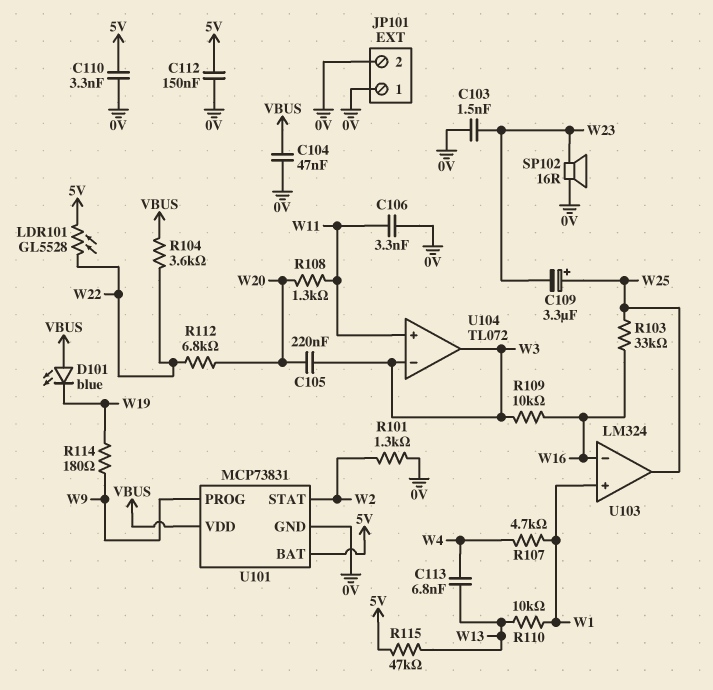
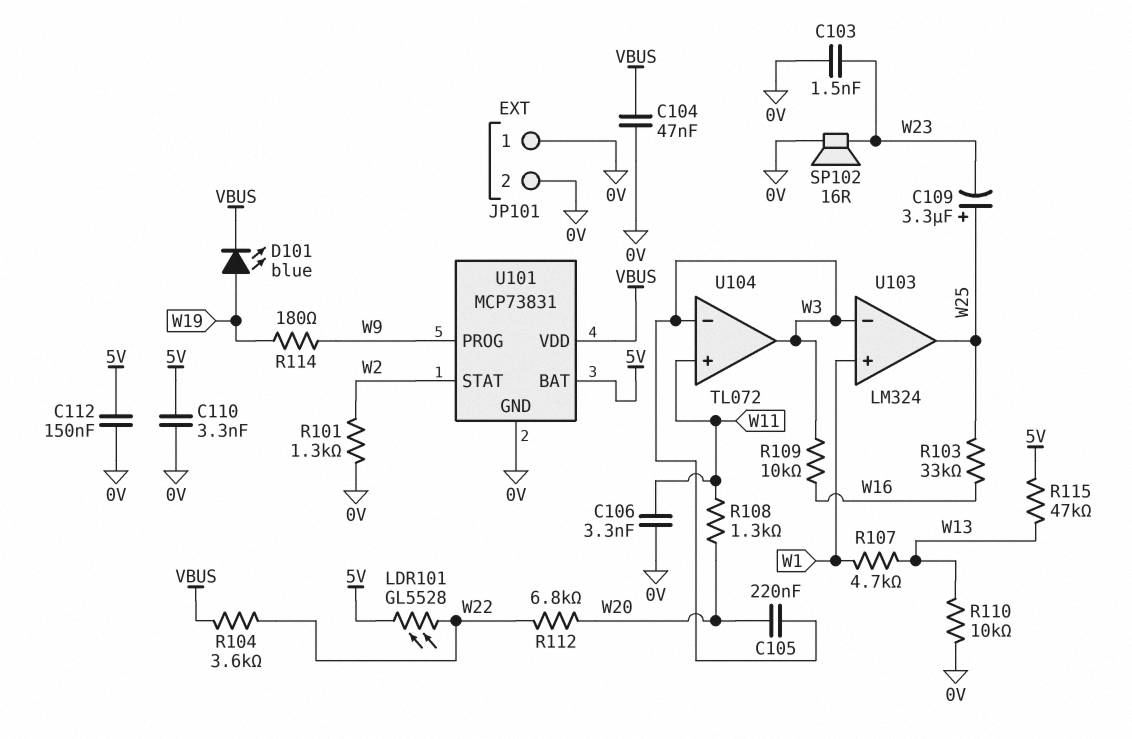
C113: 6.8nF (W4, W13) -> none
D101: LED blue (A VBUS, K W19) -> LED blue (A W19, K VBUS)
R107: 4.7k (W1, W4) -> 4.7k (W1, W13)
R110: 10k (W1, W13) -> 10k (0V, W13)
U103 pin in-: W16 -> W3

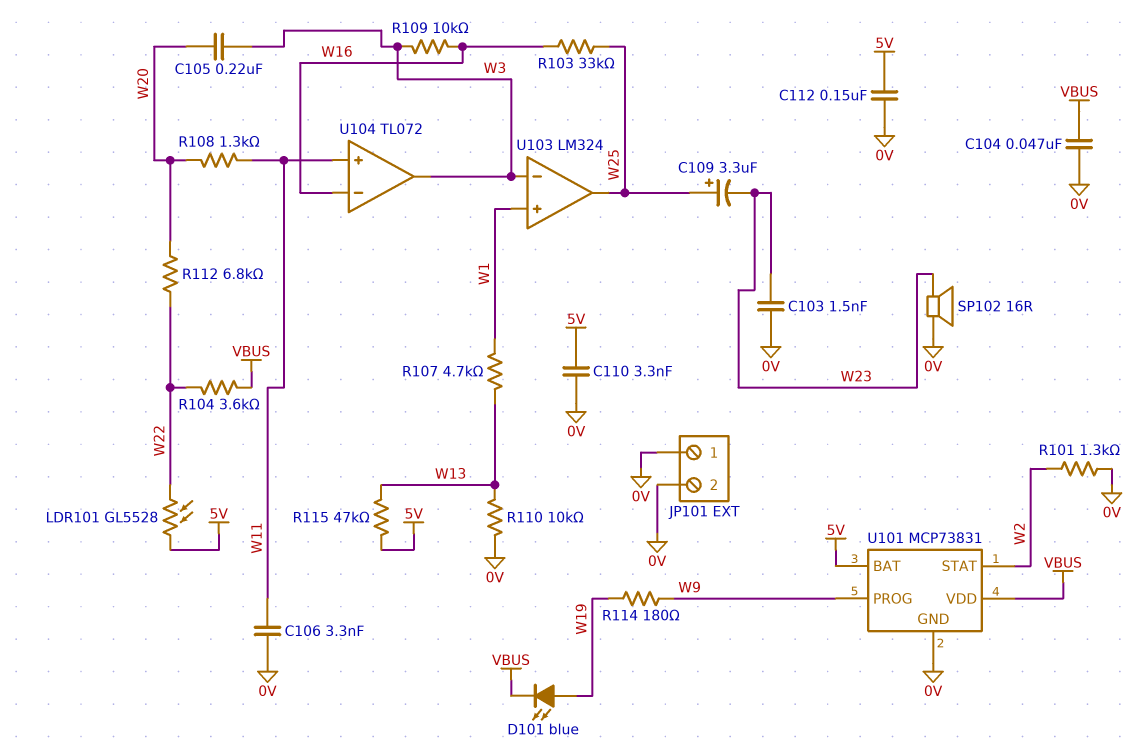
U104 pin in-: W3 -> W16

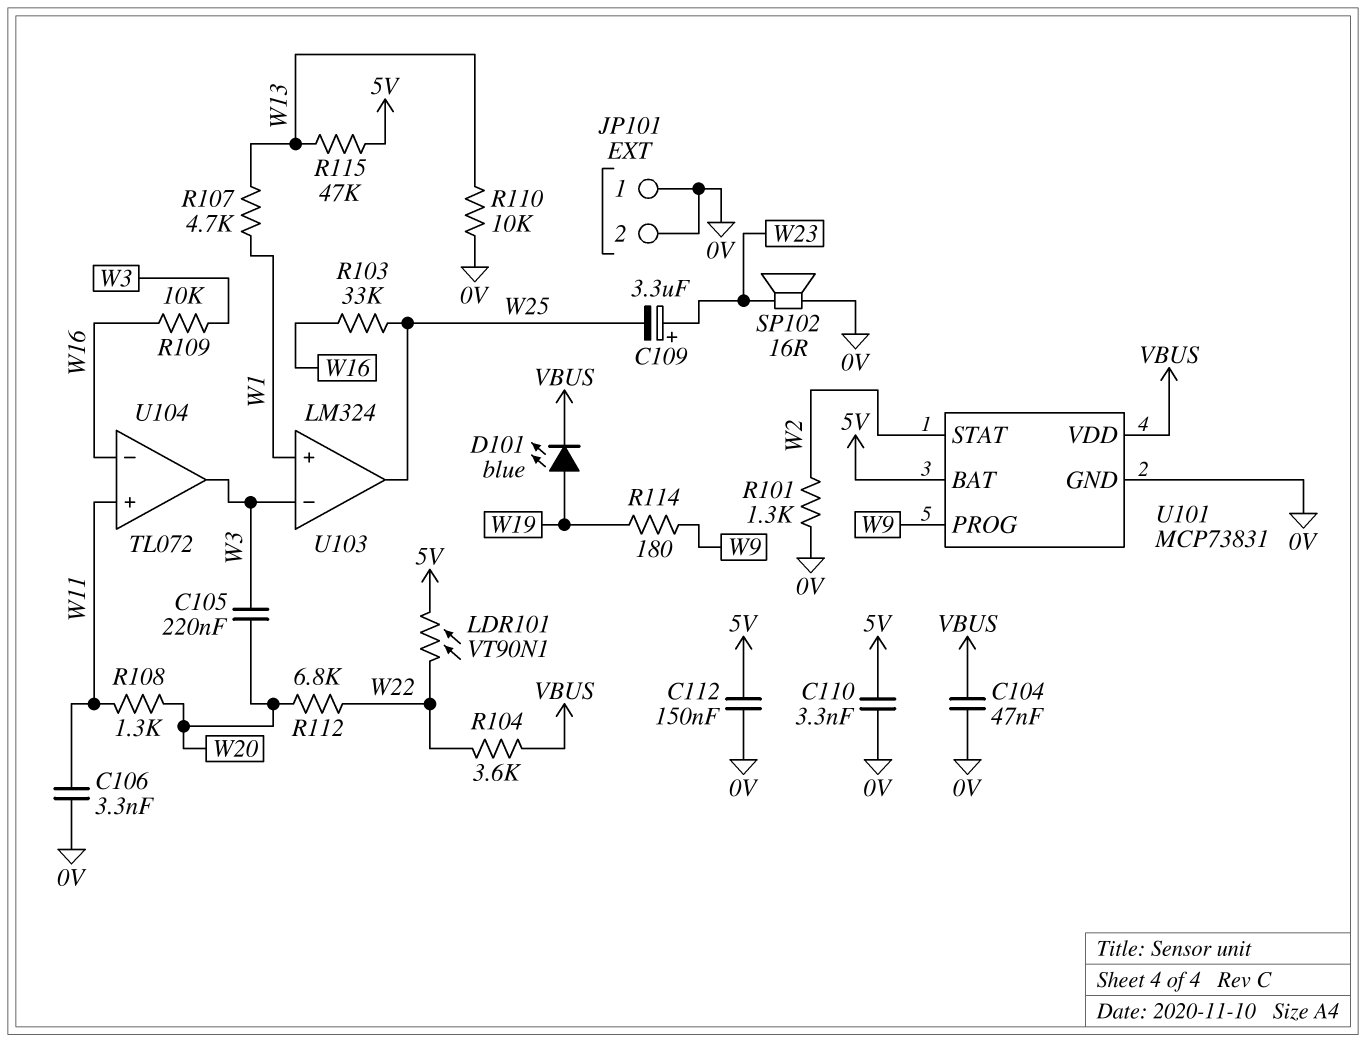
C103: 1.5nF (0V, W23) -> none
C109: 3.3uF (plus W25, minus W23) -> 3.3uF (plus W23, minus W25)
LDR101: GL5528 (5V, W22) -> VT90N1 (5V, W22)

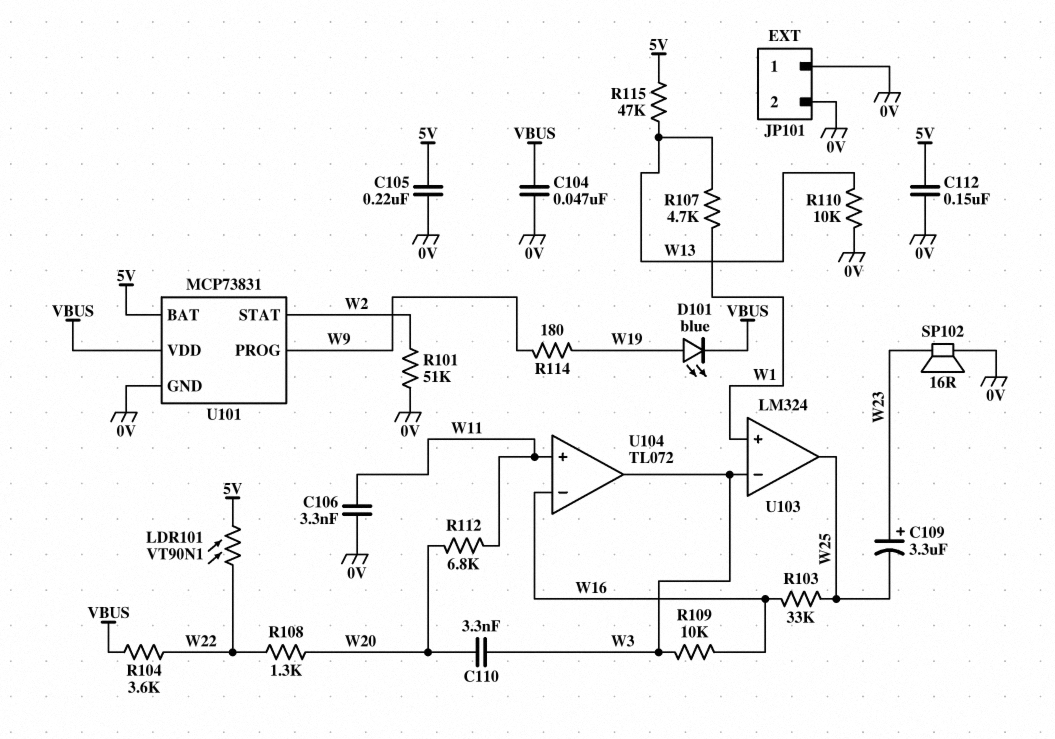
C105: 220nF (W3, W20) -> 220nF (0V, 5V)
C110: 3.3nF (0V, 5V) -> 3.3nF (W3, W20)
R101: 1.3k (0V, W2) -> 51k (0V, W2)
R108: 1.3k (W11, W20) -> 1.3k (W20, W22)
R112: 6.8k (W20, W22) -> 6.8k (W11, W20)

